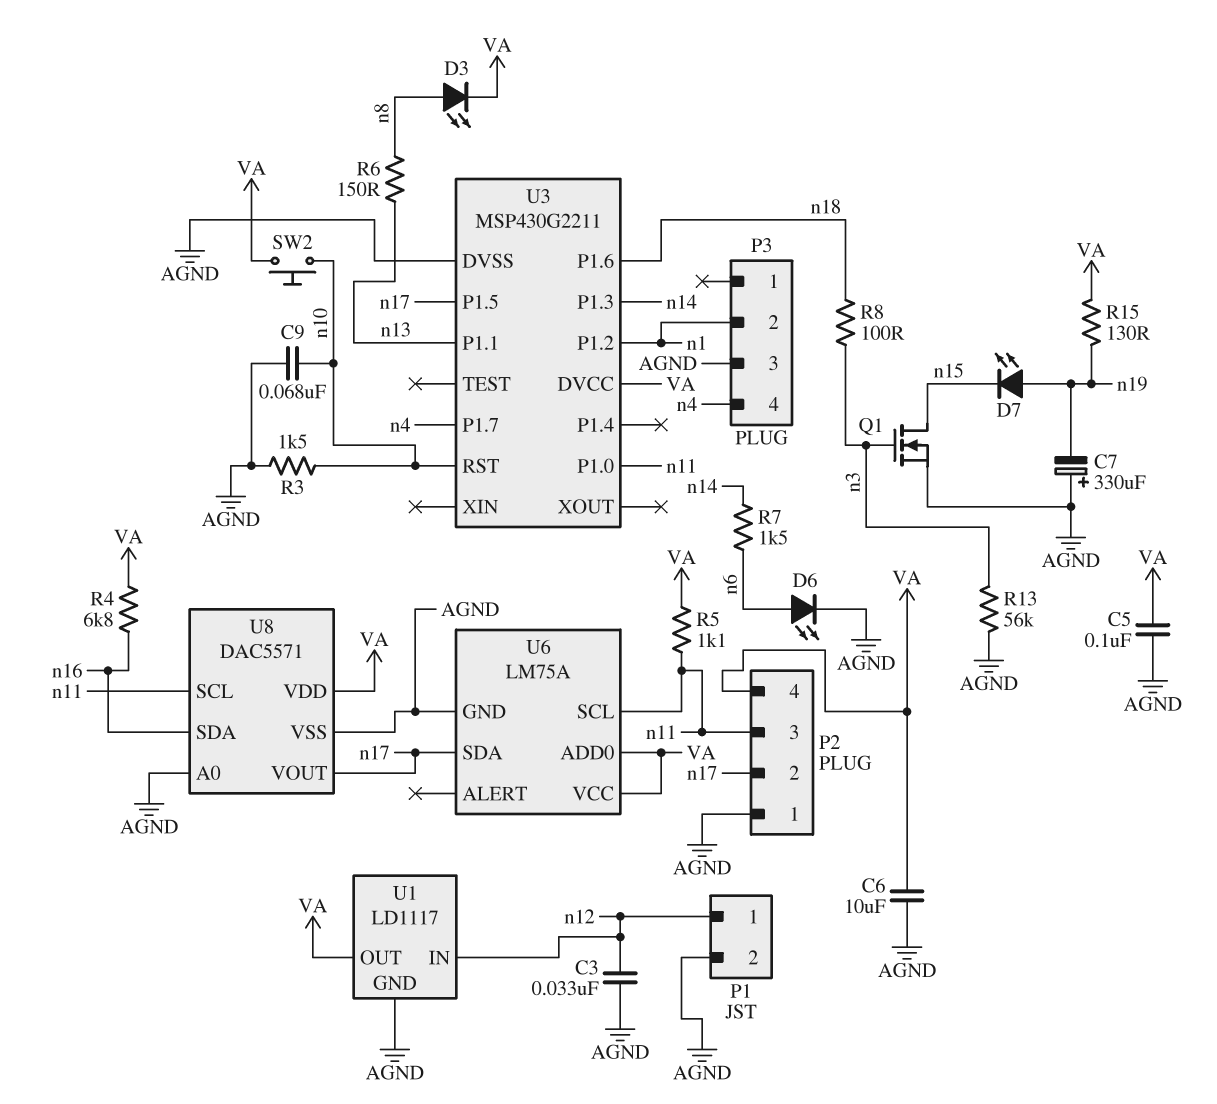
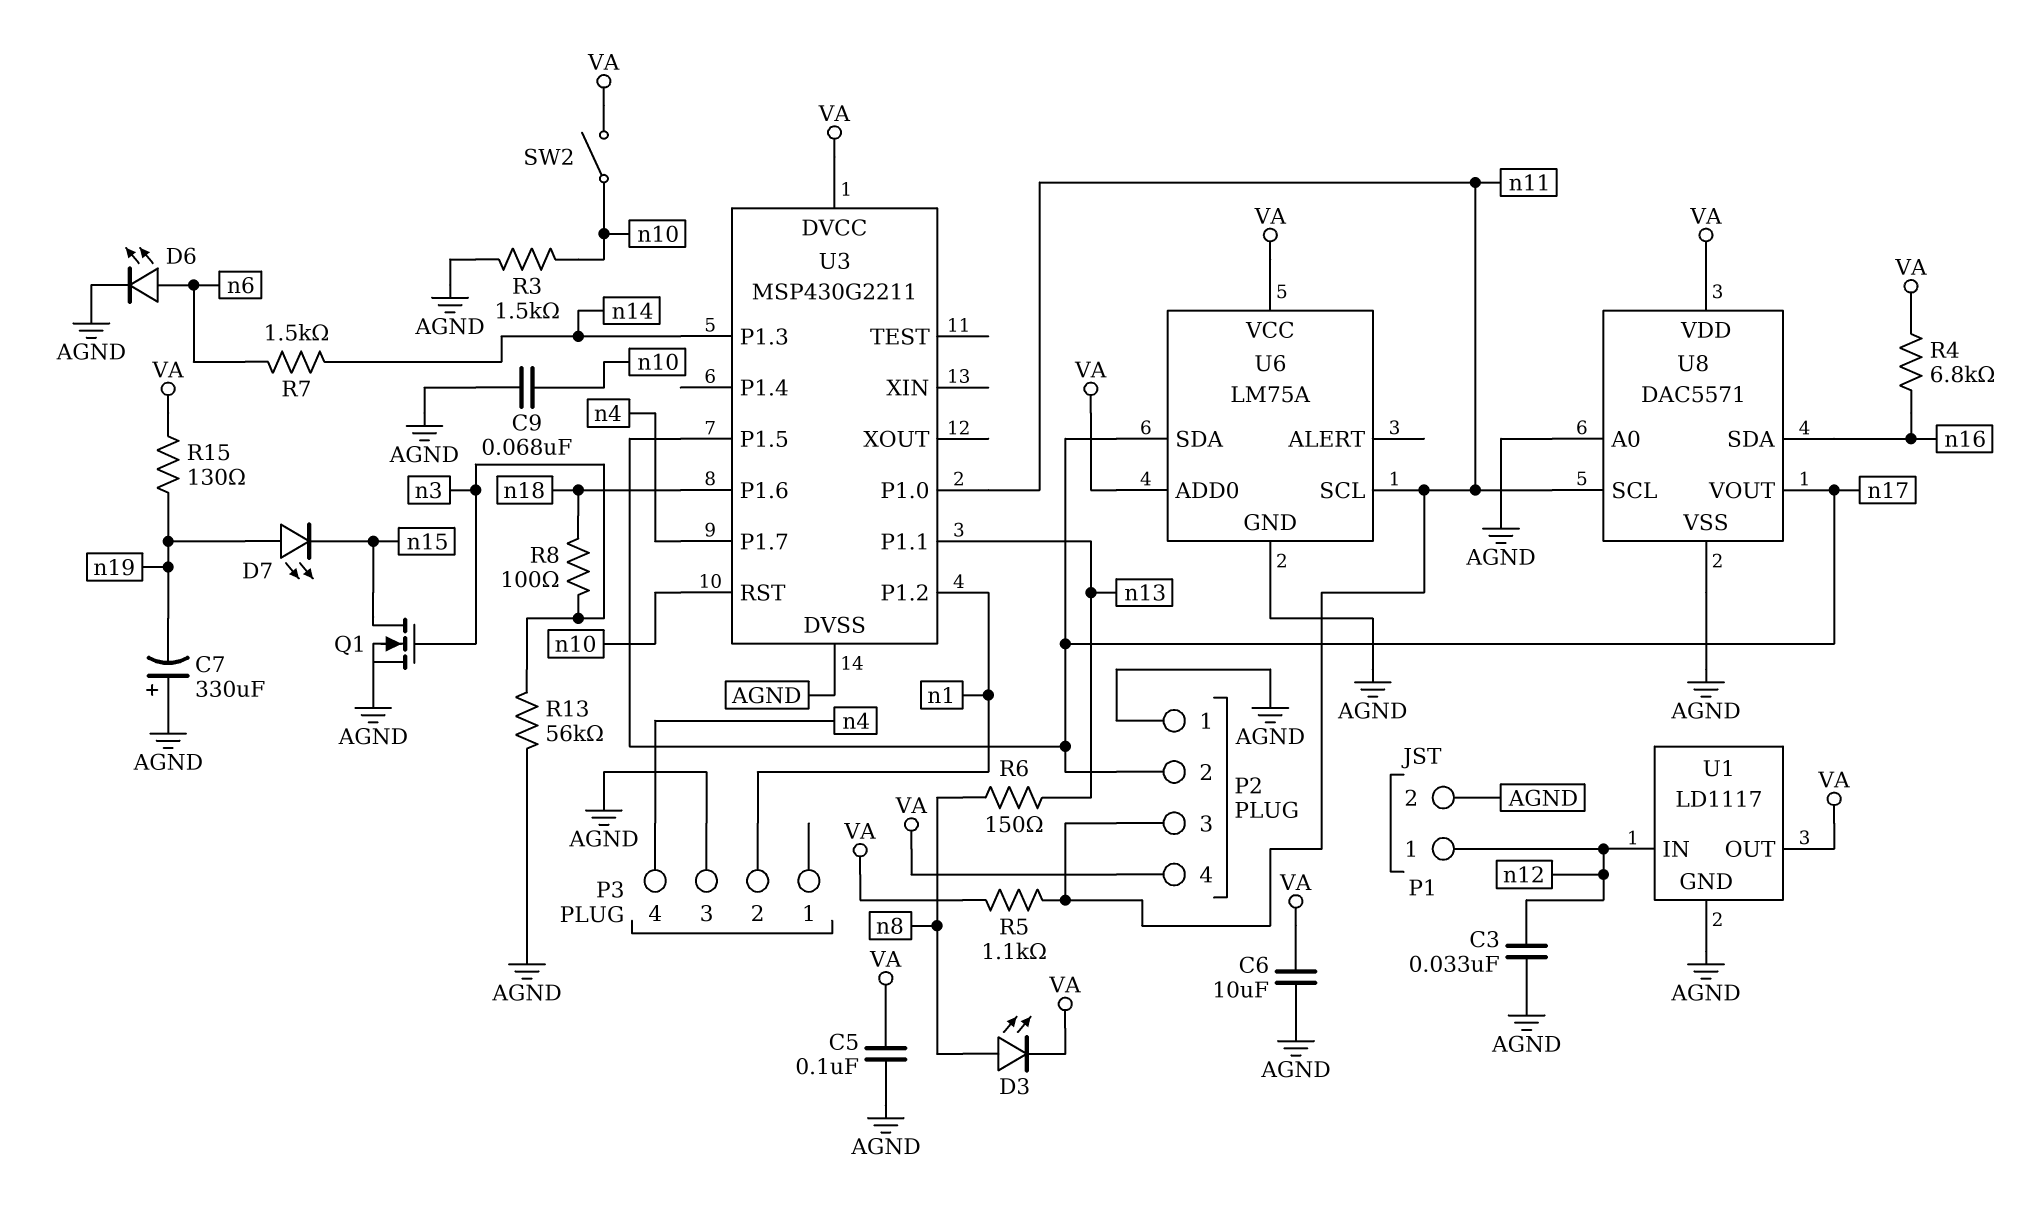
SW2: button (VA, n10) -> switch (VA, n10)

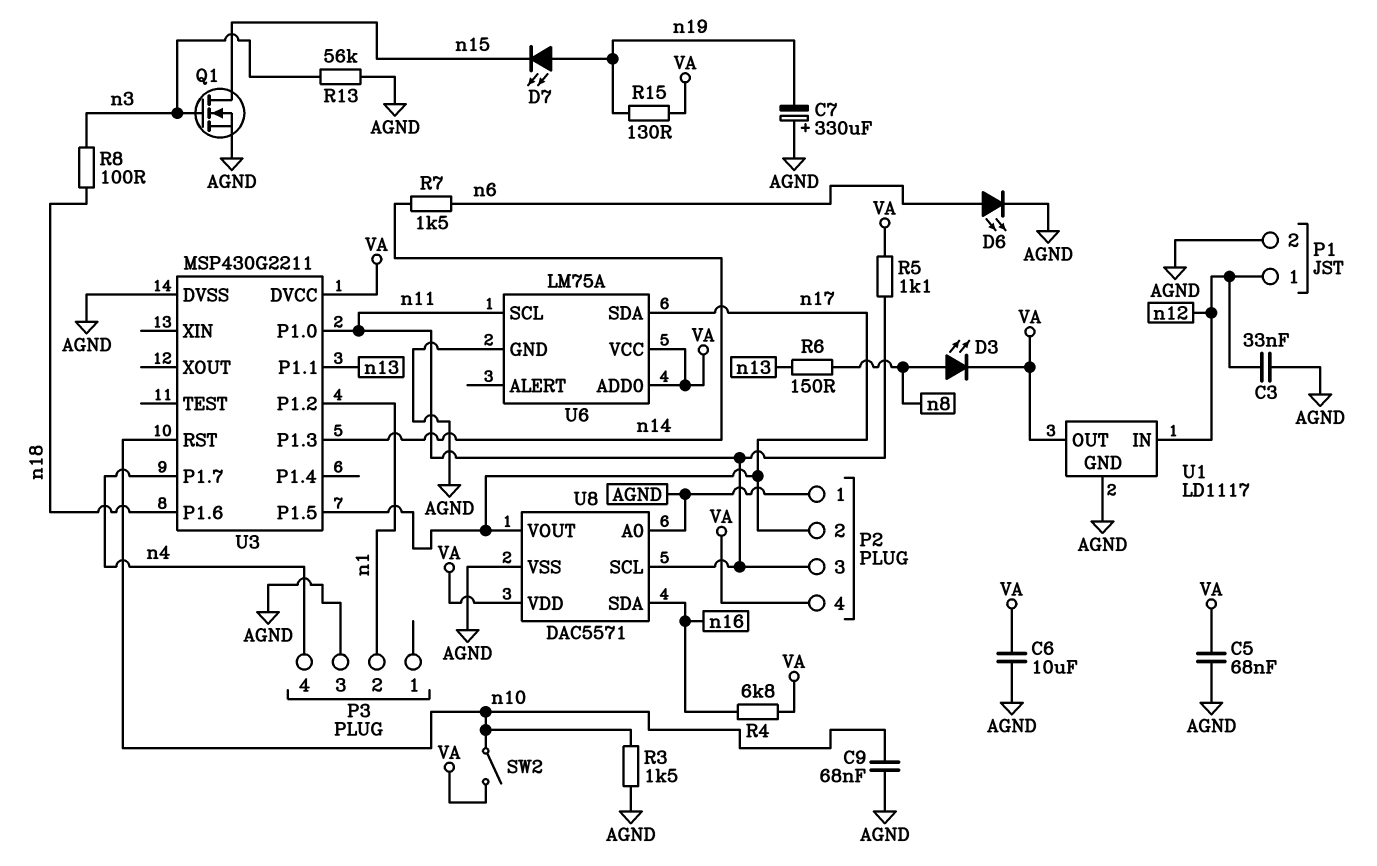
C5: 100nF (AGND, VA) -> 68nF (AGND, VA)

